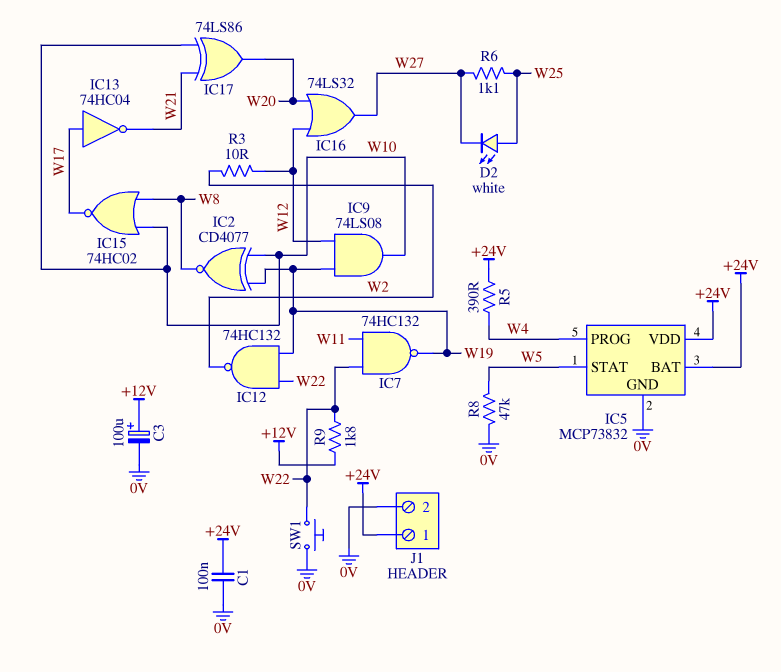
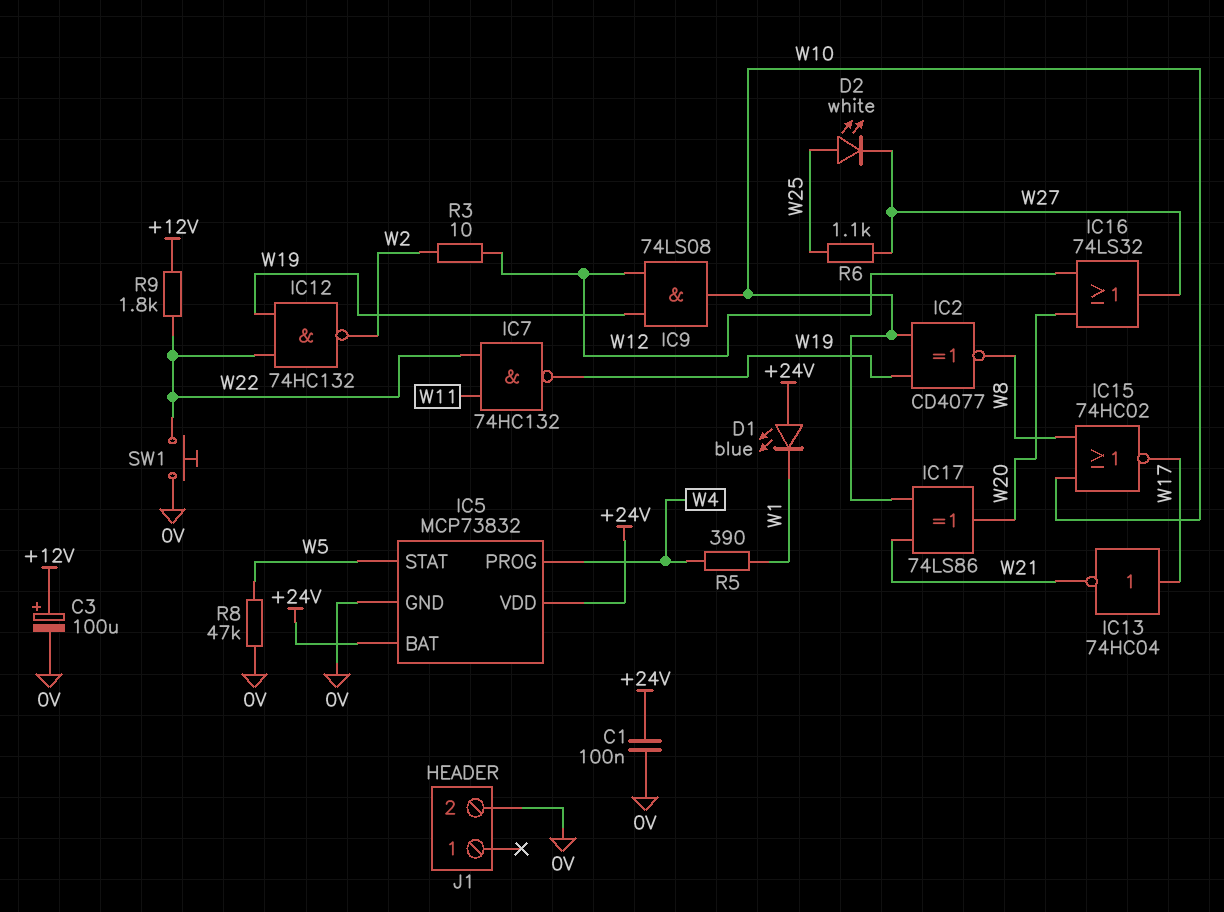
D1: none -> LED blue (A +24V, K W1)
J1 pin 1: +24V -> none
R5: 390 (+24V, W4) -> 390 (W1, W4)

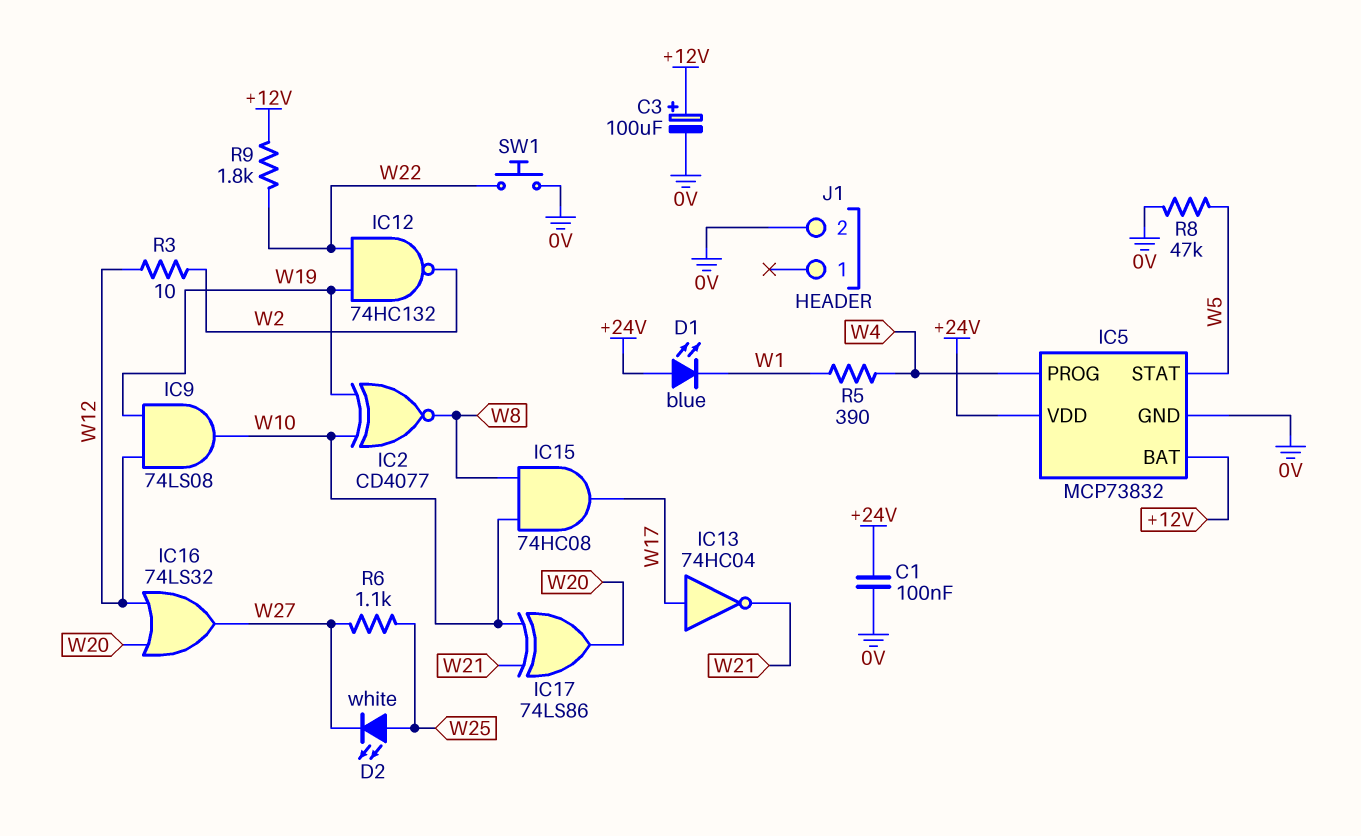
IC5 pin BAT: +24V -> +12V
IC7: NAND 74HC132 (in W11, in W22, out W19) -> none
IC15: NOR 74HC02 (in W8, in W10, out W17) -> AND 74HC08 (in W8, in W10, out W17)

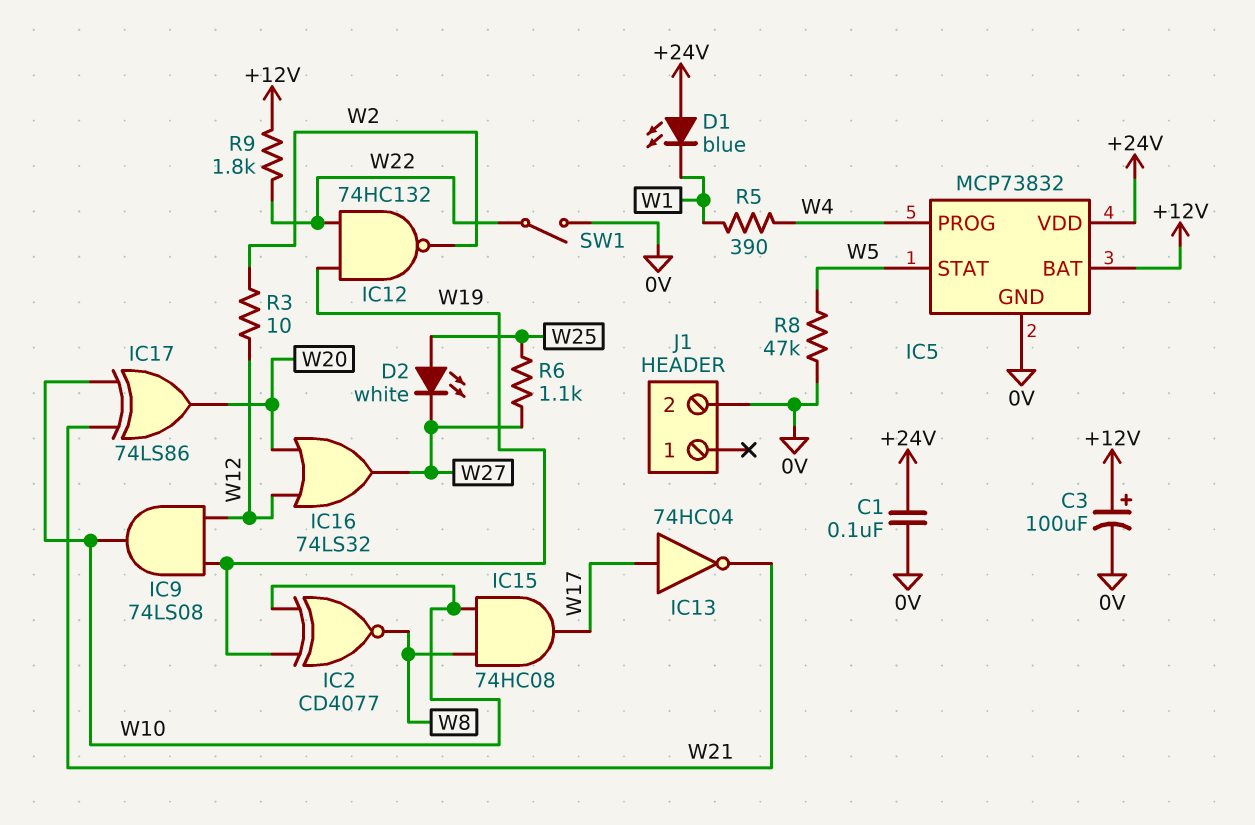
SW1: button (0V, W22) -> switch (0V, W22)

